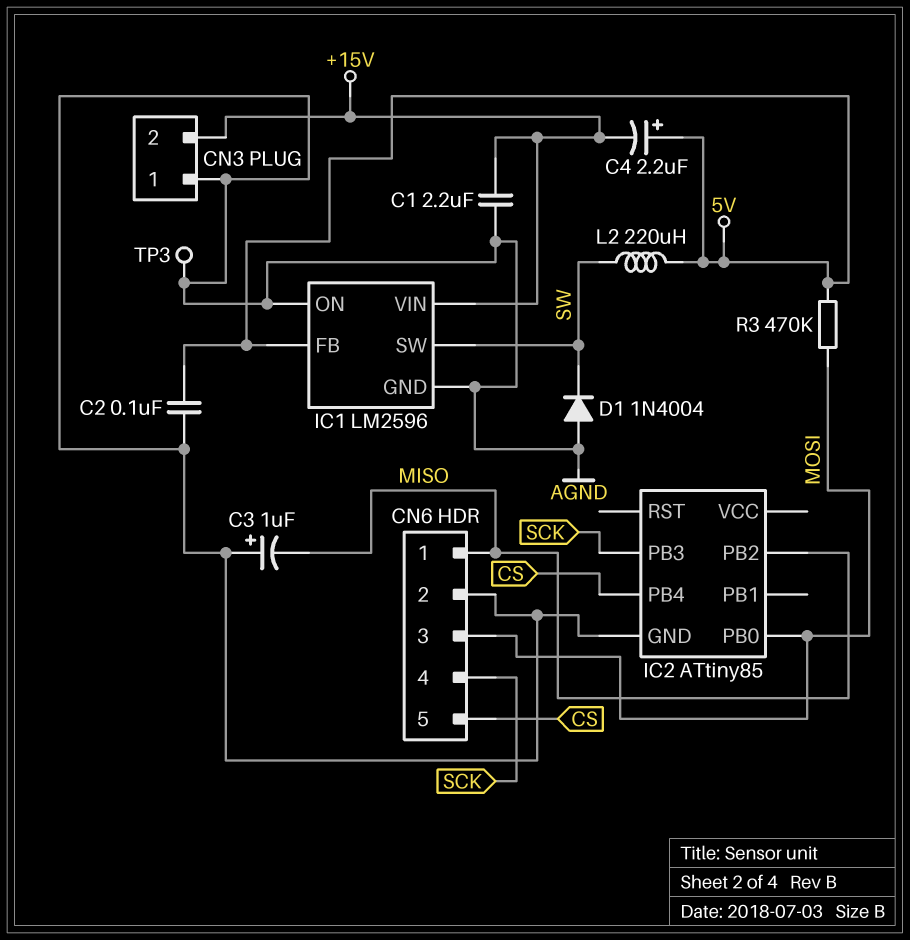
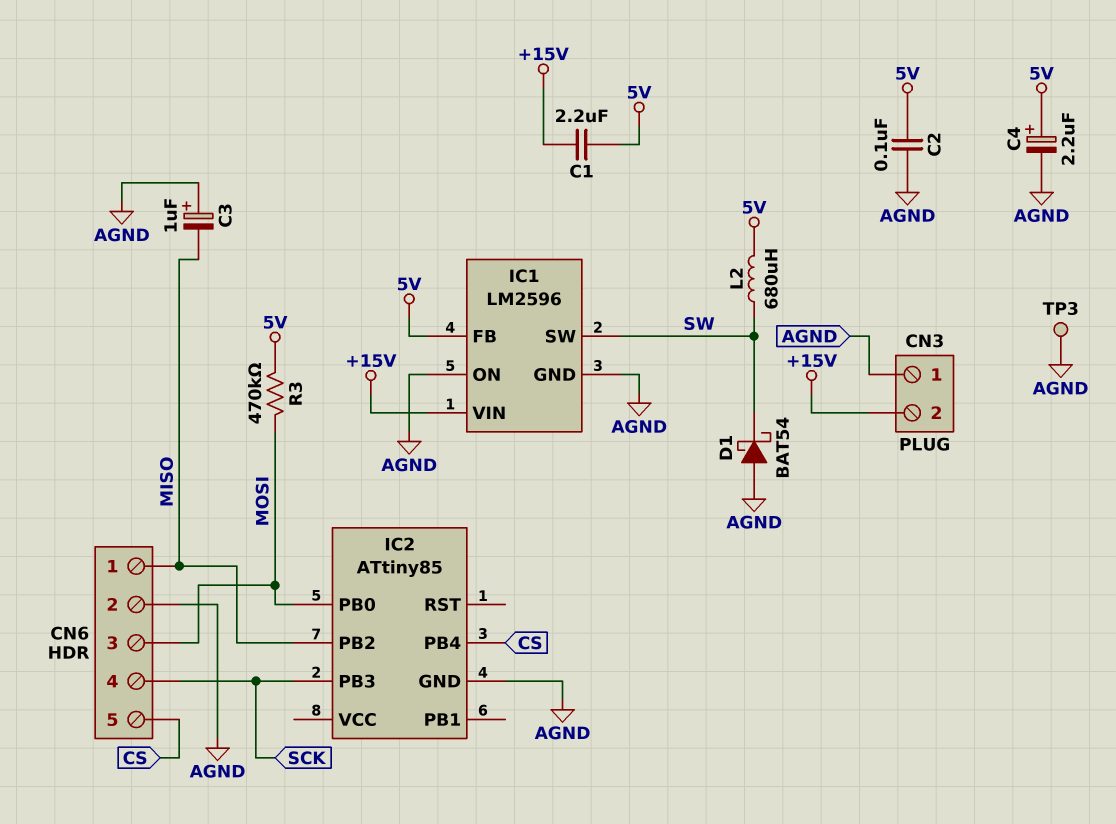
C1: 2.2uF (+15V, AGND) -> 2.2uF (+15V, 5V)
C4: 2.2uF (plus 5V, minus +15V) -> 2.2uF (plus 5V, minus AGND)
D1: diode 1N4004 (A AGND, K SW) -> schottky BAT54 (A AGND, K SW)
L2: 220uH (5V, SW) -> 680uH (5V, SW)

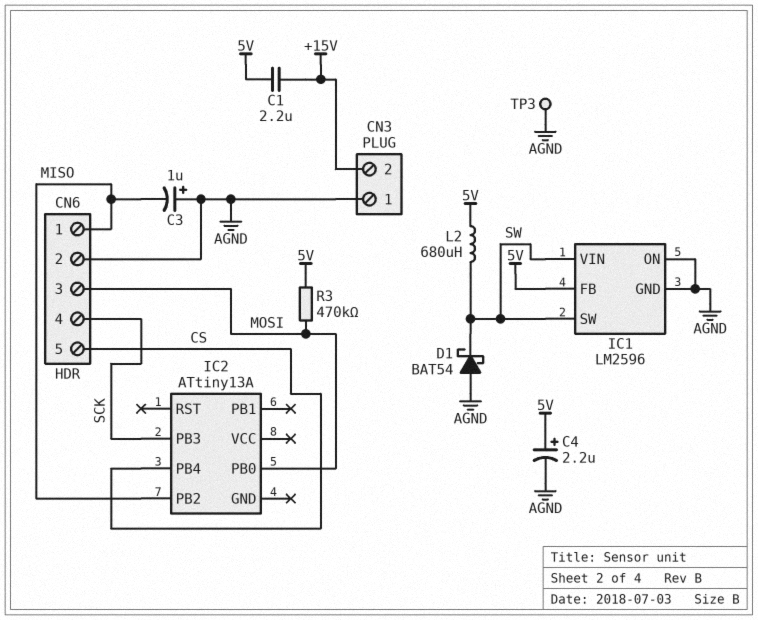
C2: 100nF (5V, AGND) -> none
IC1 pin VIN: +15V -> SW
IC2: ATtiny85 -> ATtiny13A
IC2 pin GND: AGND -> none

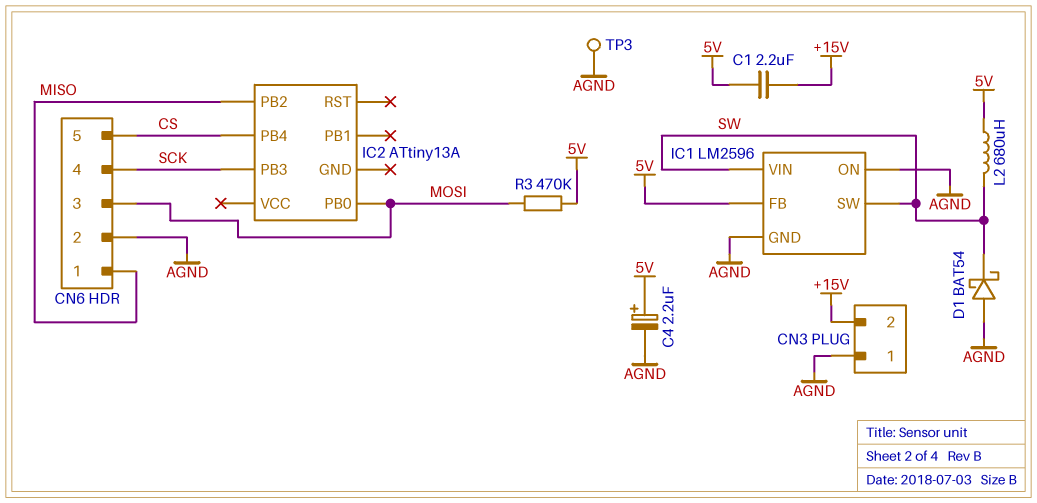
C3: 1uF (plus AGND, minus MISO) -> none

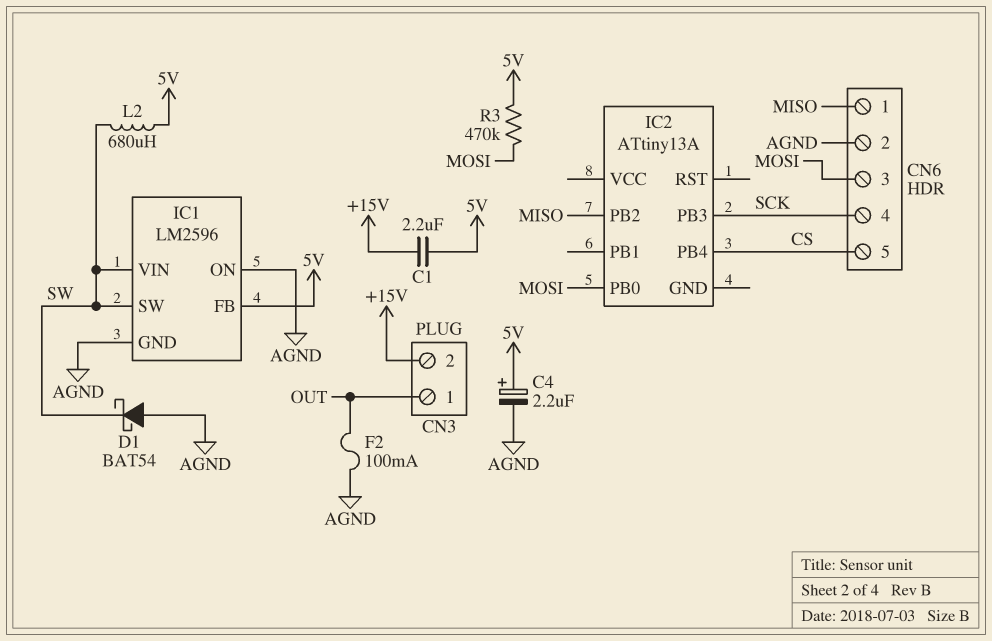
CN3 pin 1: AGND -> OUT
F2: none -> 100mA (AGND, OUT)
TP3: test point (AGND) -> none

